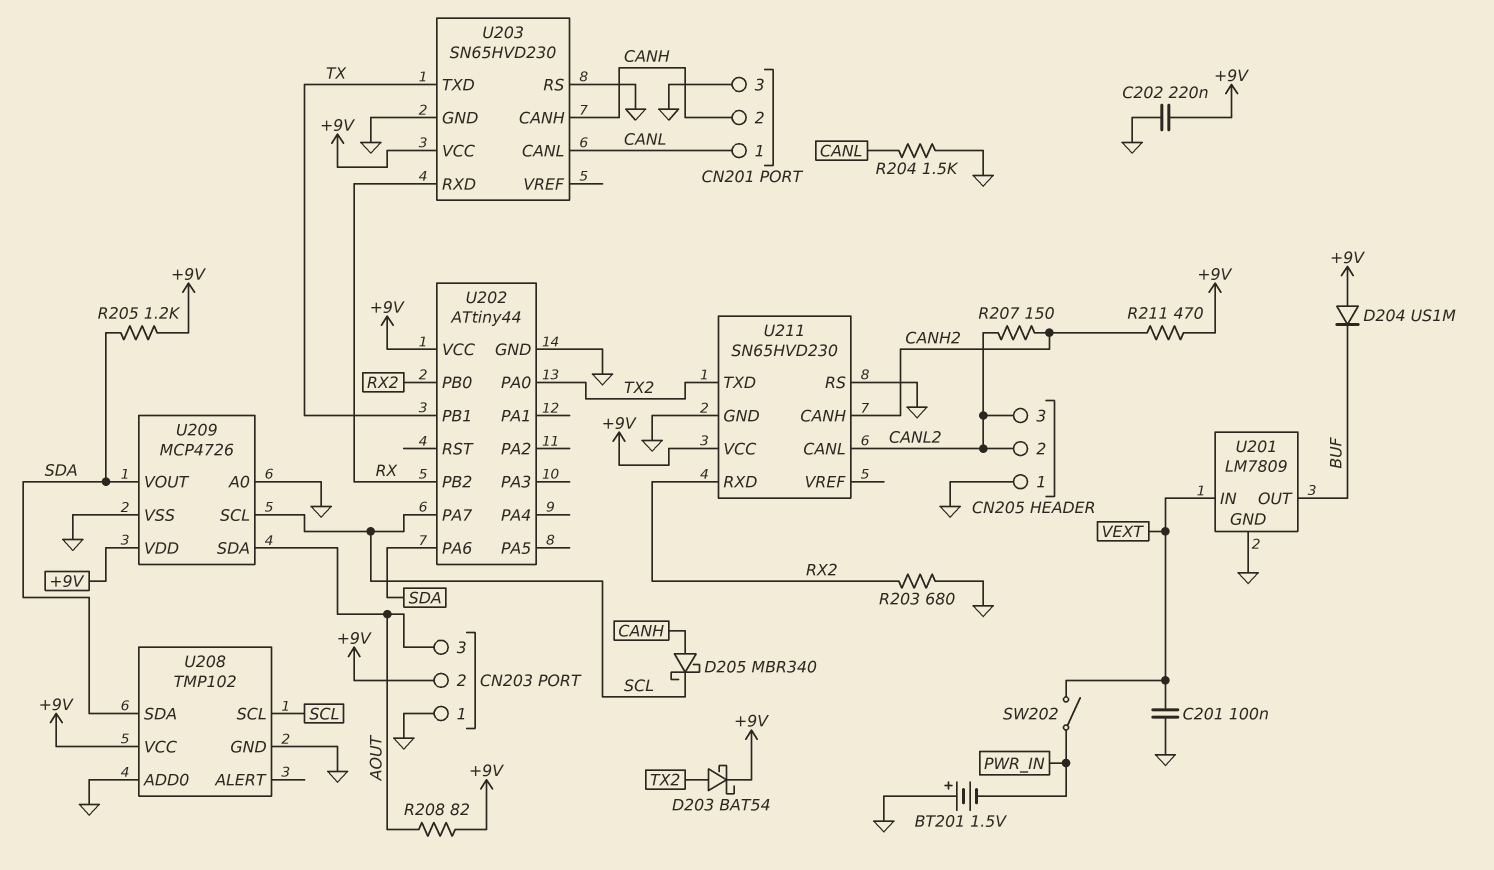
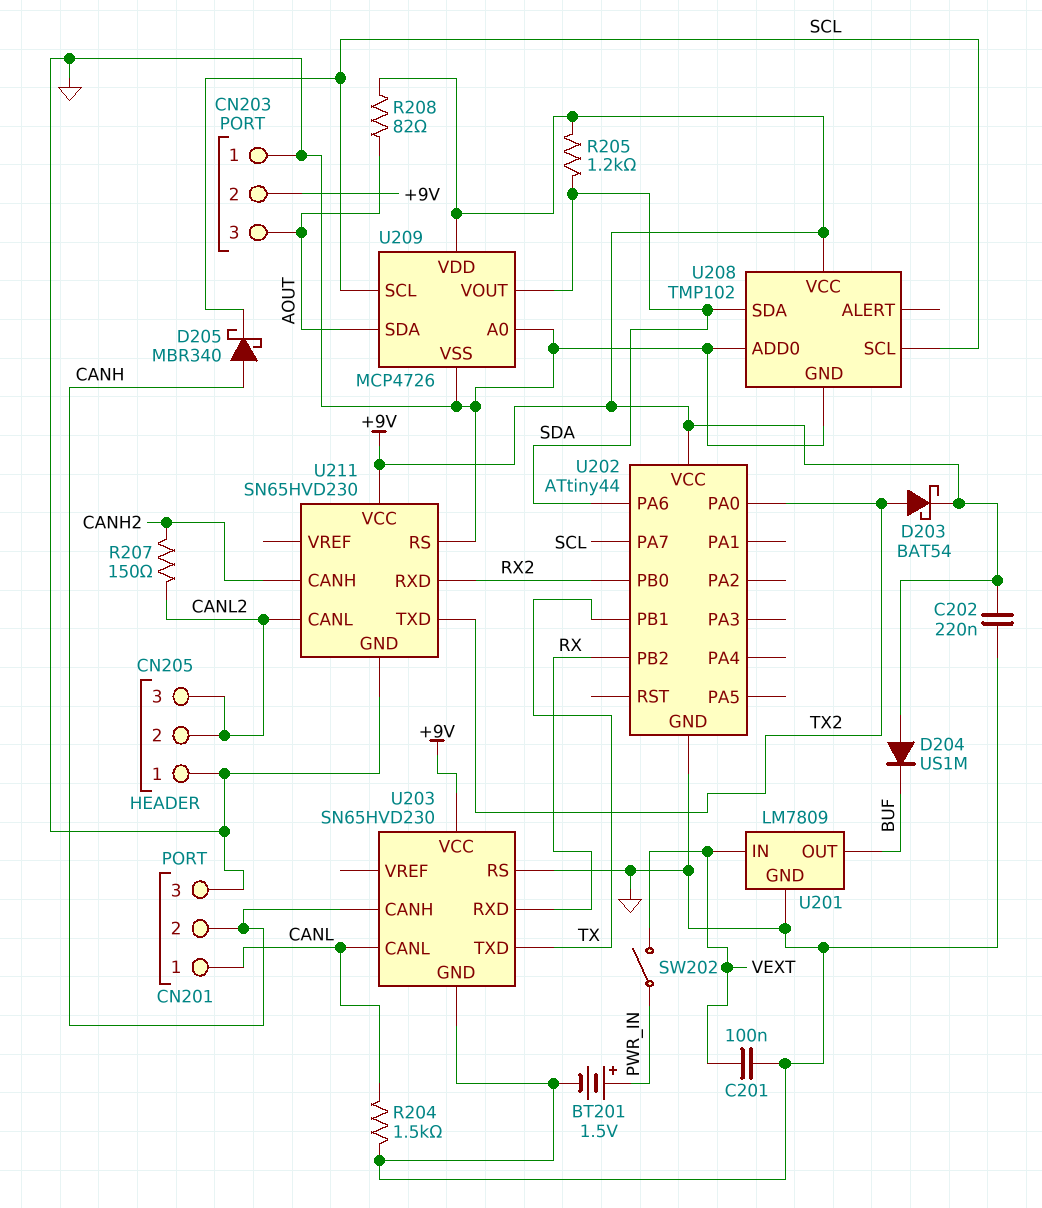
BT201: 1.5V (plus GND, minus PWR_IN) -> 1.5V (plus PWR_IN, minus GND)
R203: 680 (GND, RX2) -> none
R211: 470 (+9V, CANH2) -> none

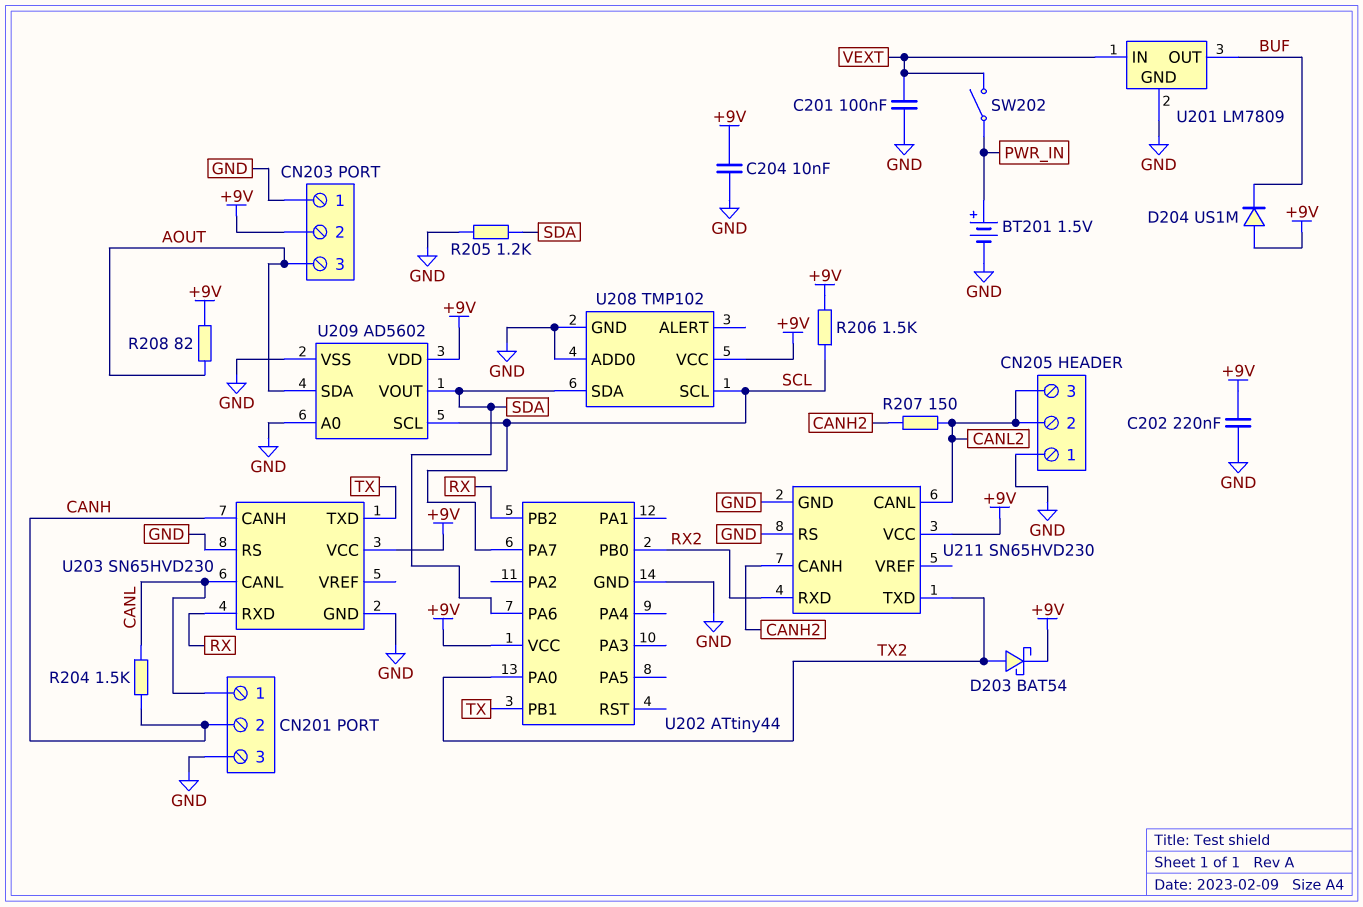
C204: none -> 10nF (+9V, GND)
D205: schottky MBR340 (A CANH, K SCL) -> none
R204: 1.5k (CANL, GND) -> 1.5k (CANH, CANL)
R205: 1.2k (+9V, SDA) -> 1.2k (GND, SDA)
R206: none -> 1.5k (+9V, SCL)
U209: MCP4726 -> AD5602

